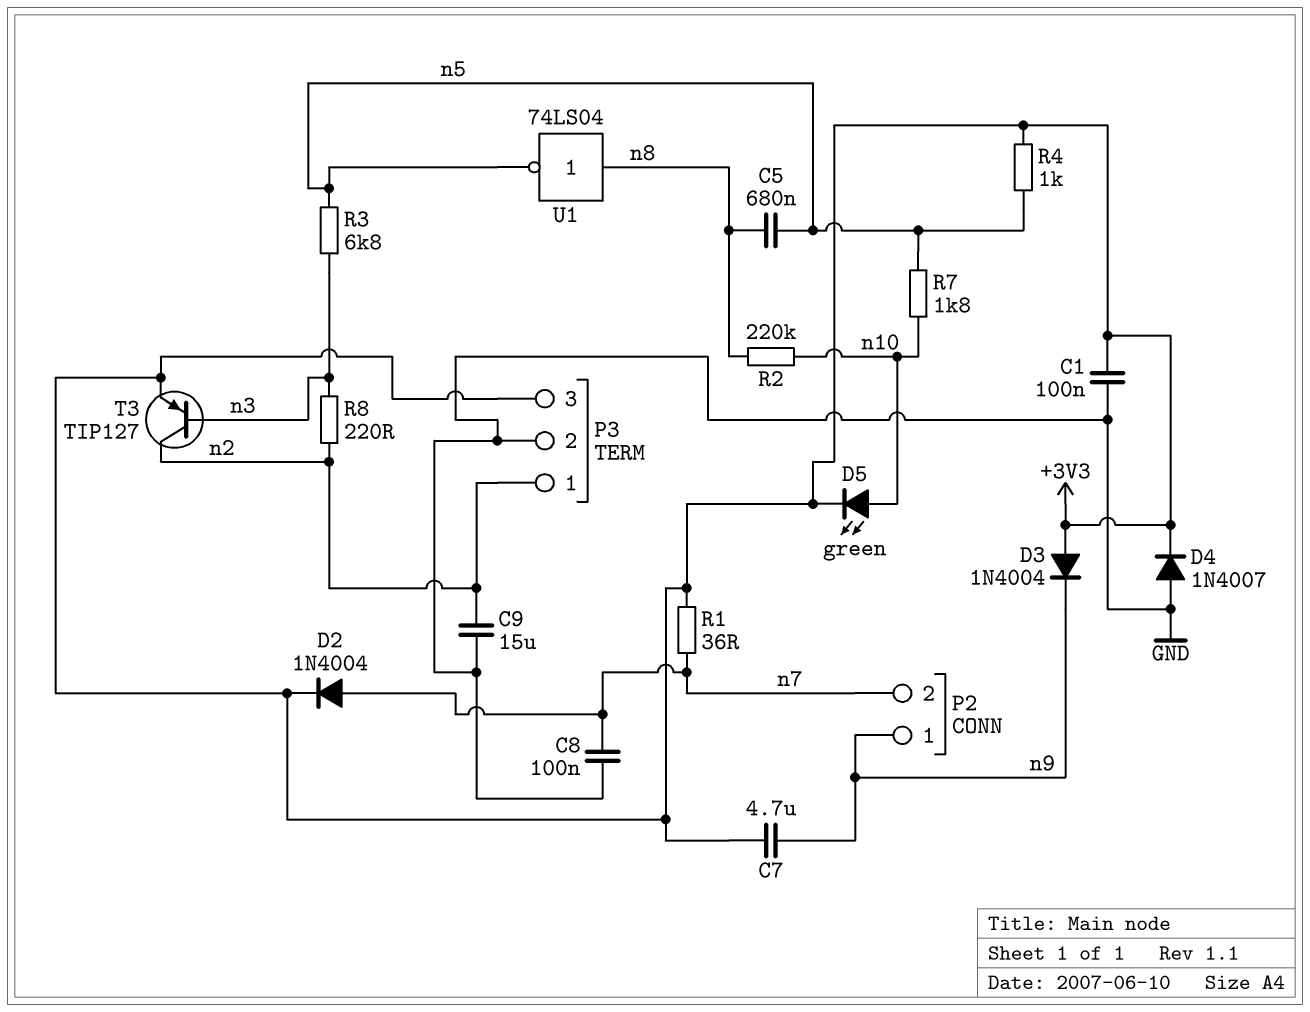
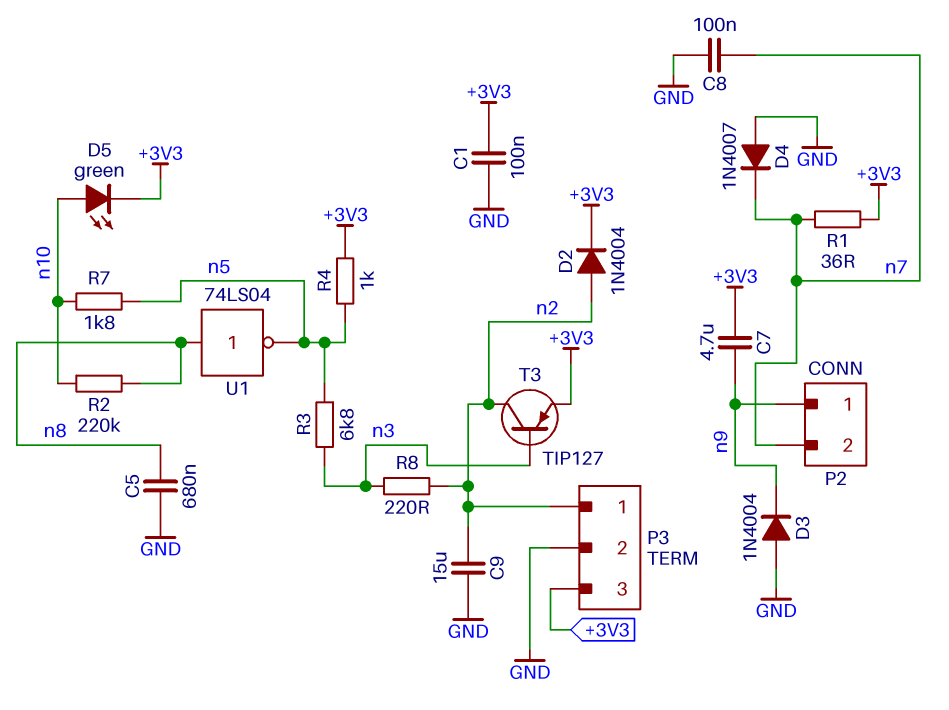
C5: 680nF (n5, n8) -> 680nF (GND, n8)
D2: diode 1N4004 (A n7, K +3V3) -> diode 1N4004 (A n2, K +3V3)
D3: diode 1N4004 (A +3V3, K n9) -> diode 1N4004 (A GND, K n9)
D4: diode 1N4007 (A GND, K +3V3) -> diode 1N4007 (A GND, K n7)

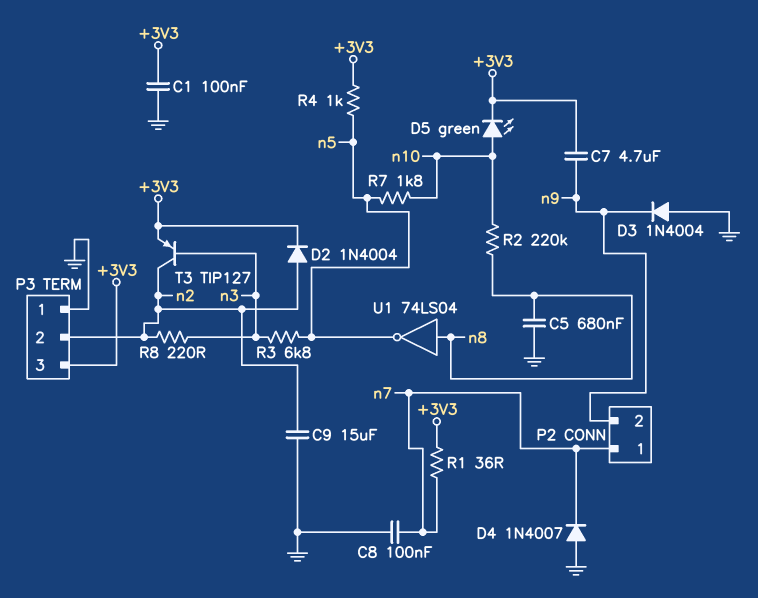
P2 pin 1: n9 -> n7
P2 pin 2: n7 -> n9
P3 pin 1: n2 -> GND
P3 pin 2: GND -> n2

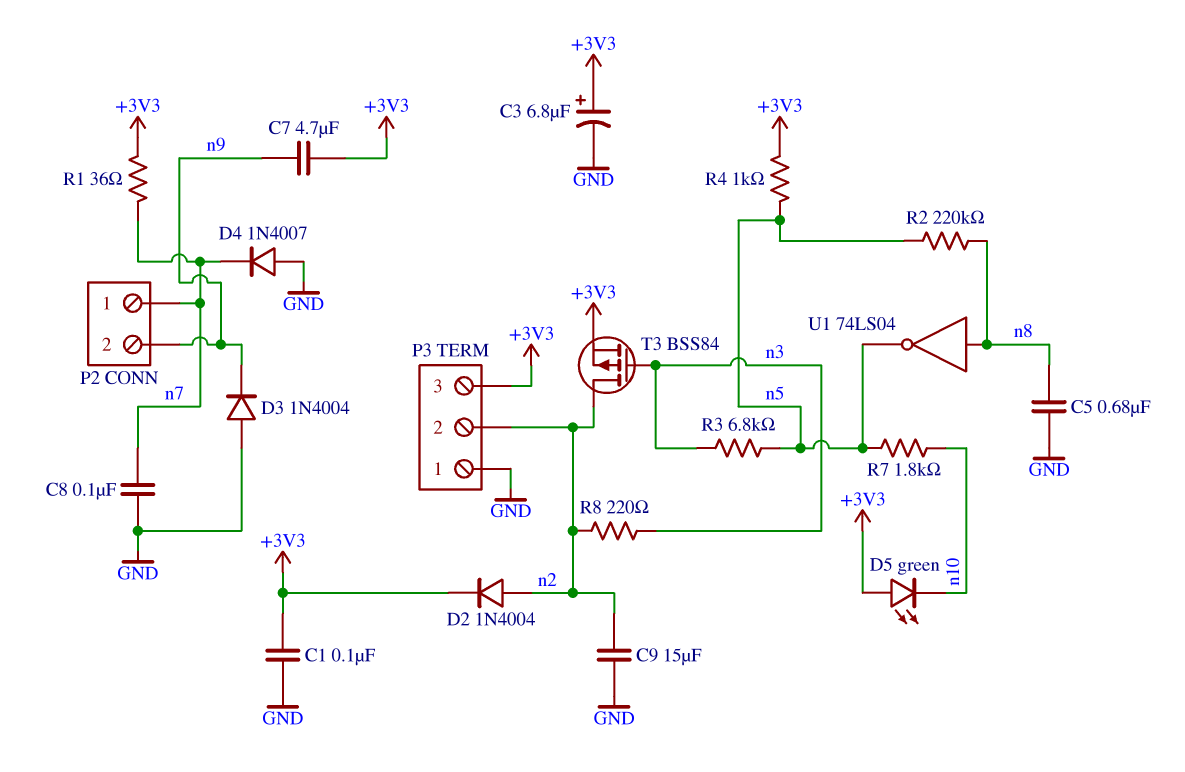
C3: none -> 6.8uF (plus +3V3, minus GND)
D5: LED green (A n10, K +3V3) -> LED green (A +3V3, K n10)
R2: 220k (n8, n10) -> 220k (n5, n8)
T3: PNP TIP127 (B n3, C n2, E +3V3) -> PMOS BSS84 (G n3, D n2, S +3V3)

